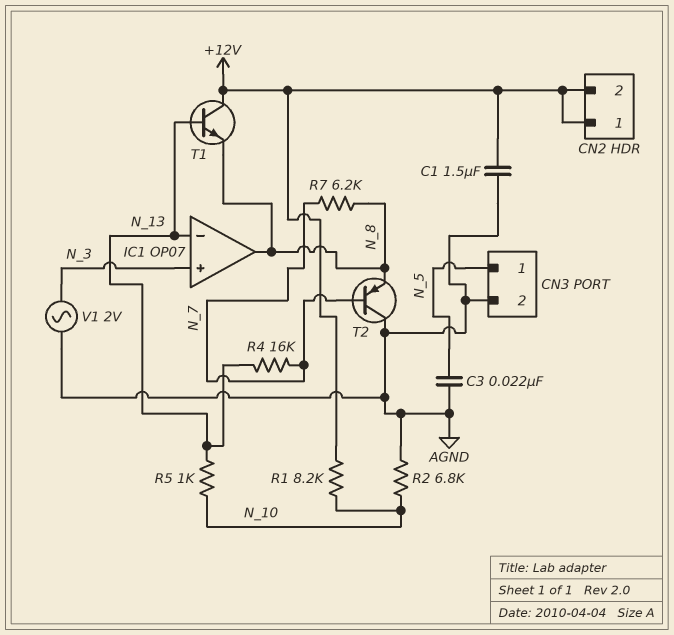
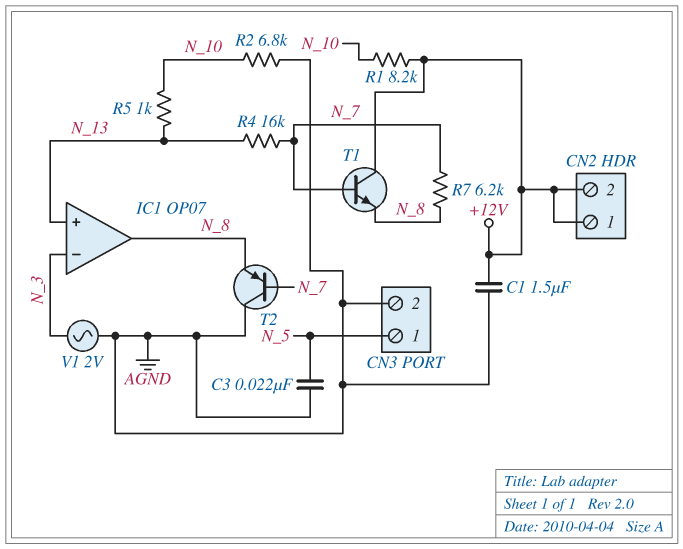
IC1 pin in+: N_3 -> N_13
IC1 pin in-: N_13 -> N_3
T1: NPN (B N_13, C +12V, E N_8) -> NPN (B N_7, C +12V, E N_8)

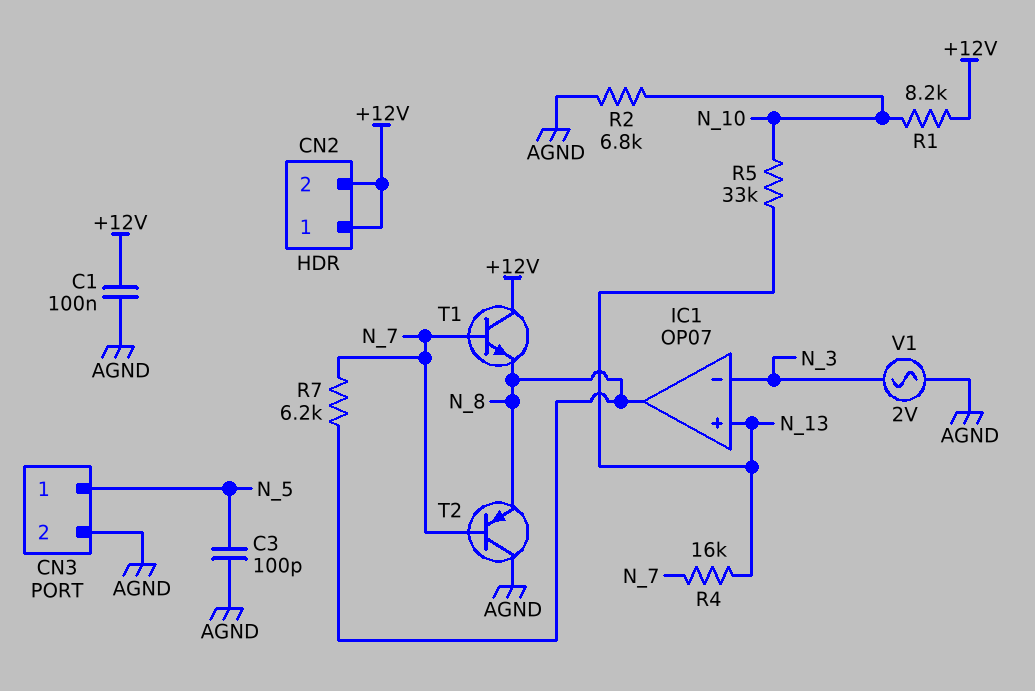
C1: 1.5uF (+12V, AGND) -> 100nF (+12V, AGND)
C3: 22nF (AGND, N_5) -> 100pF (AGND, N_5)
R5: 1k (N_10, N_13) -> 33k (N_10, N_13)

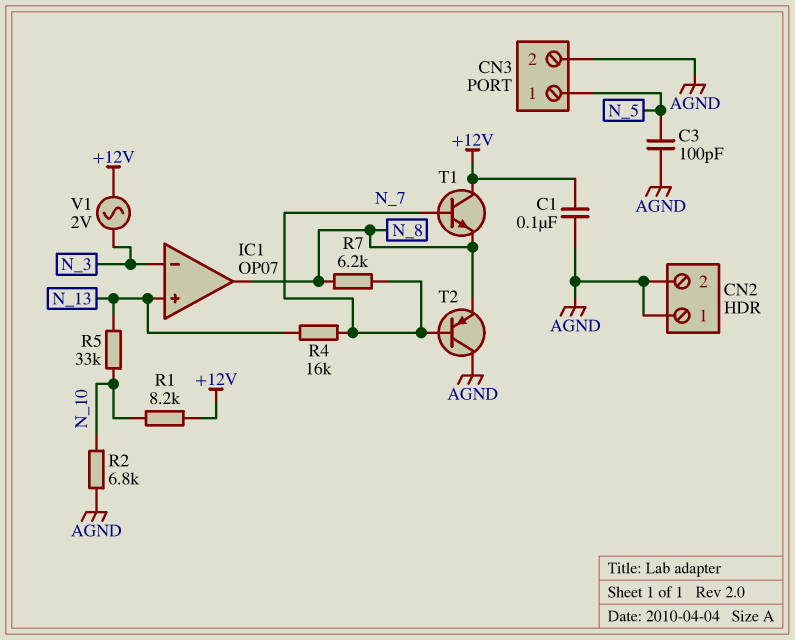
CN2 pin 1: +12V -> AGND
CN2 pin 2: +12V -> AGND
V1: AC 2V (AGND, N_3) -> AC 2V (+12V, N_3)

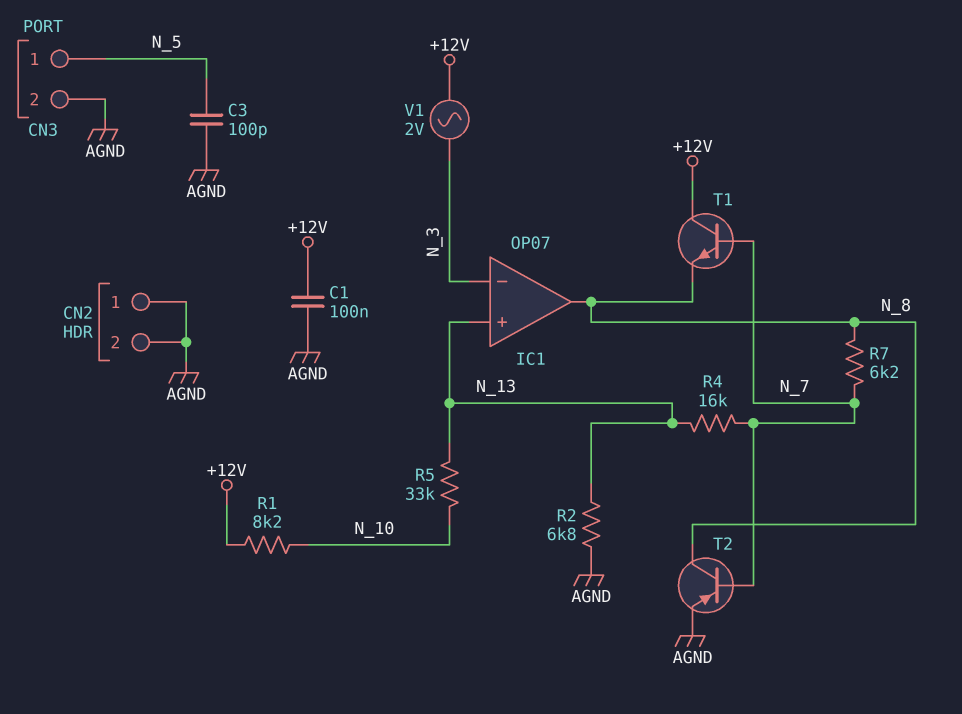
R2: 6.8k (AGND, N_10) -> 6.8k (AGND, N_13)
T2: PNP (B N_7, C AGND, E N_8) -> PNP (B N_7, C N_8, E AGND)

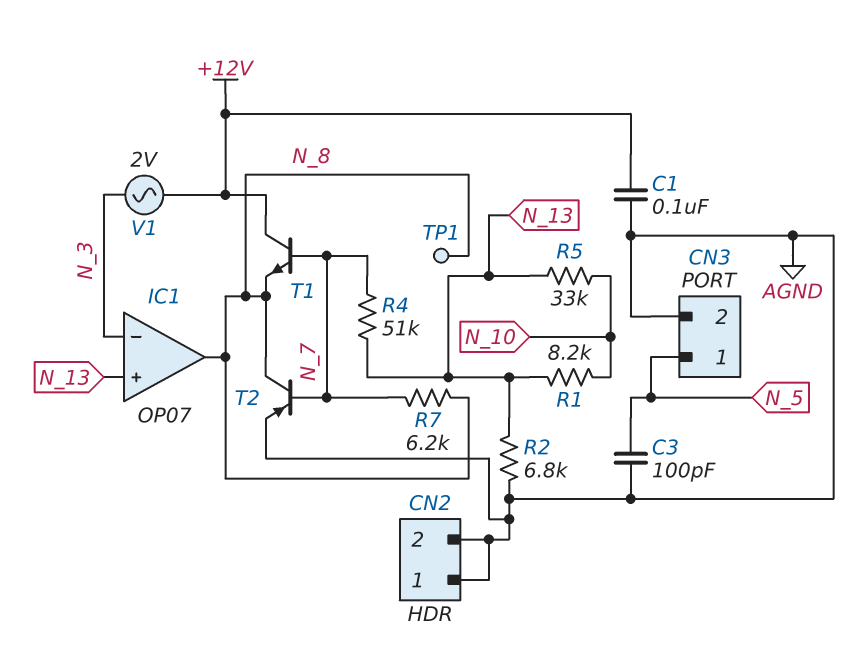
R1: 8.2k (+12V, N_10) -> 8.2k (N_10, N_13)
R4: 16k (N_7, N_13) -> 51k (N_7, N_13)
TP1: none -> test point (N_8)

